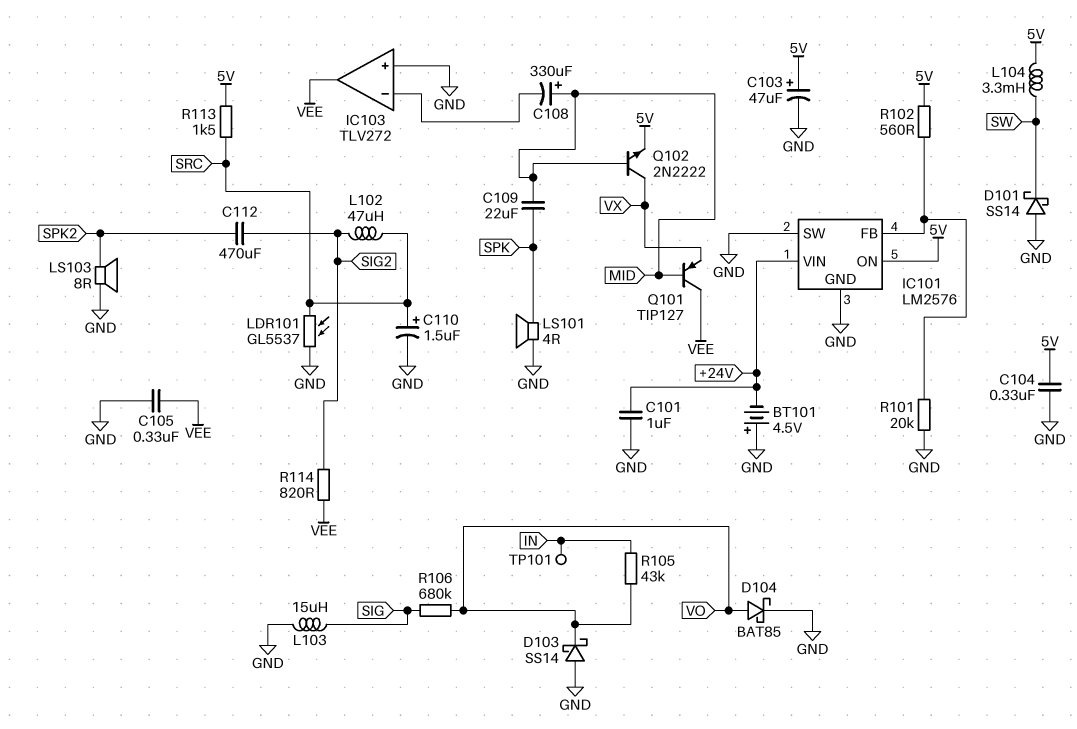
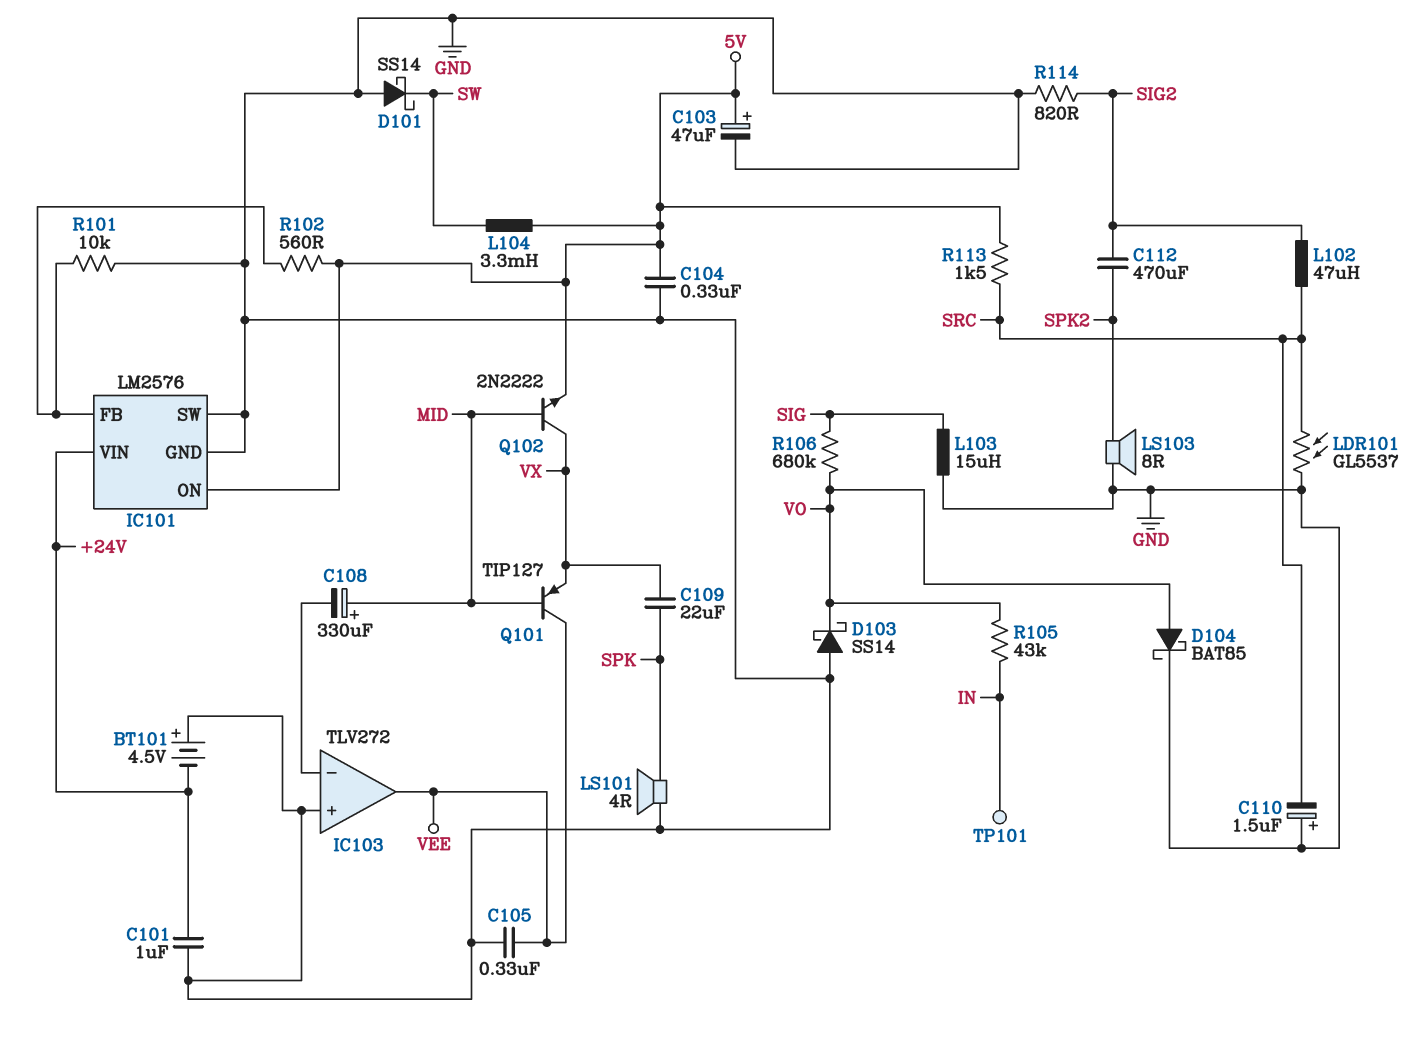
C109: 22uF (MID, SPK) -> 22uF (SPK, VX)
C110: 1.5uF (plus SRC, minus GND) -> 1.5uF (plus GND, minus SRC)
R101: 20k (GND, IC101/FB) -> 10k (GND, IC101/FB)
R114: 820 (SIG2, VEE) -> 820 (GND, SIG2)

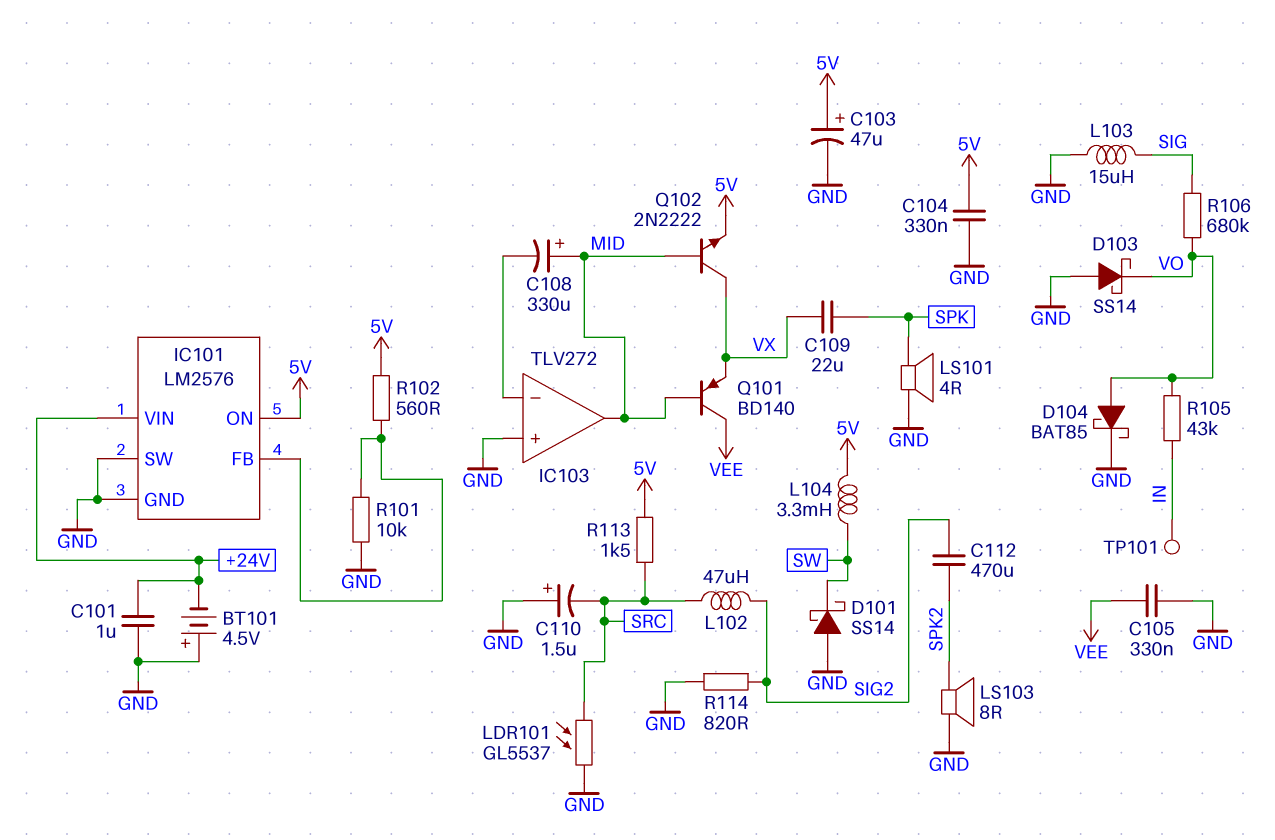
IC103 pin out: VEE -> MID
Q101: PNP TIP127 (B MID, C VEE, E VX) -> PNP BD140 (B MID, C VEE, E VX)

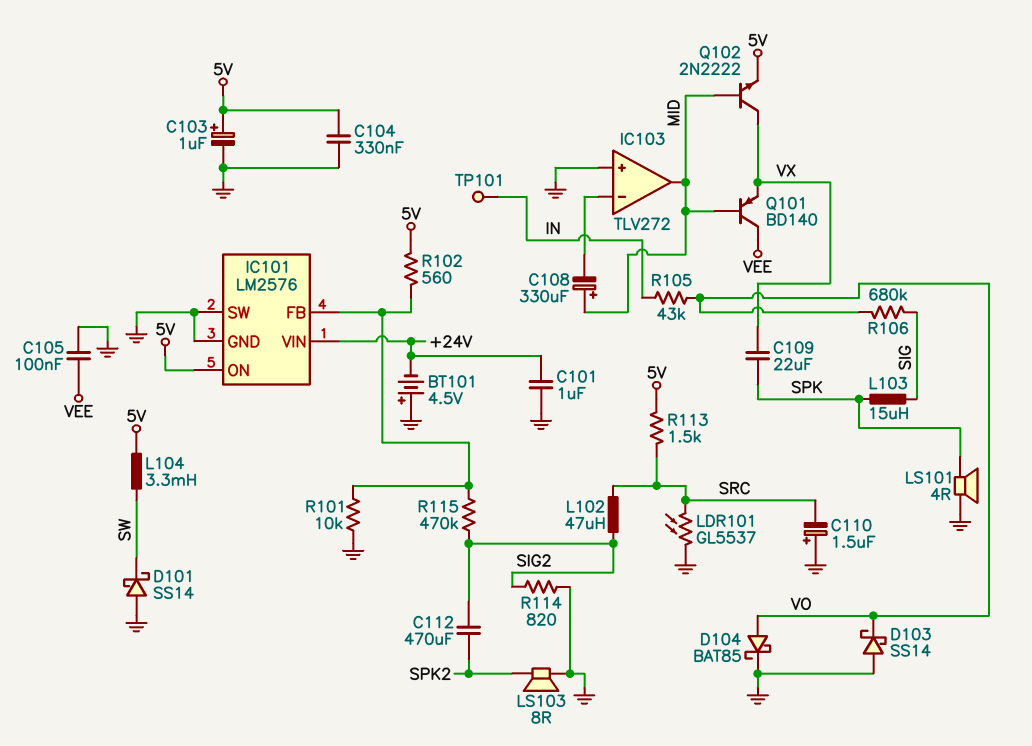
C103: 47uF (plus 5V, minus GND) -> 1uF (plus 5V, minus GND)
C105: 330nF (GND, VEE) -> 100nF (GND, VEE)
L103: 15uH (GND, SIG) -> 15uH (SIG, SPK)
R115: none -> 470k (IC101/FB, SIG2)

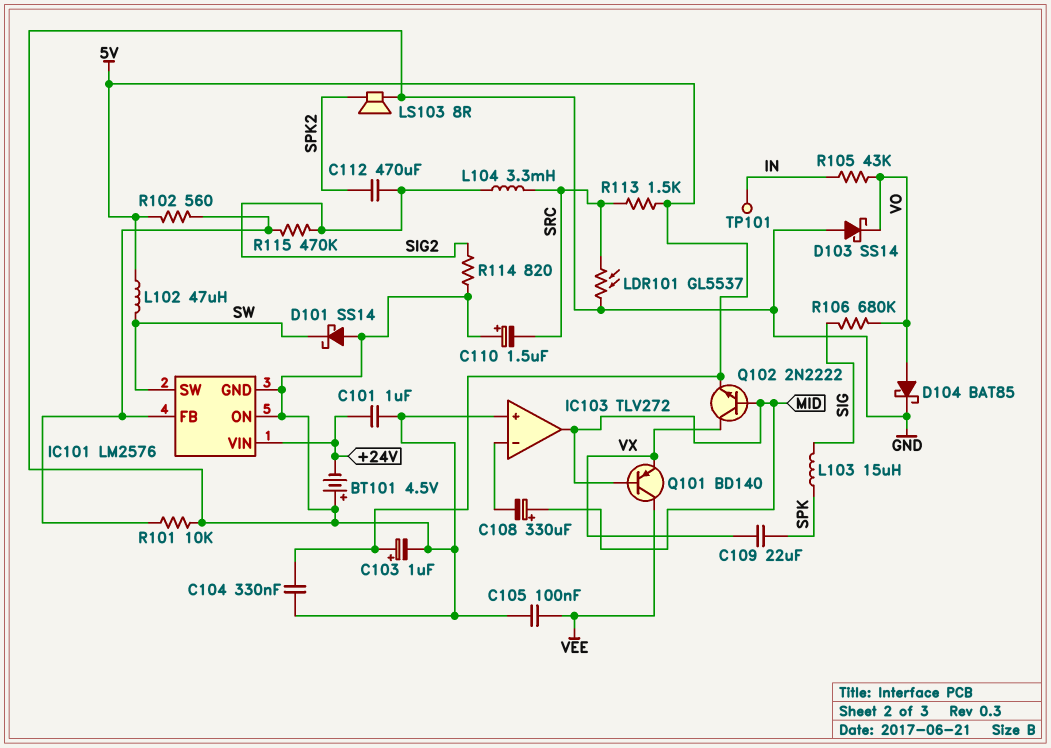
IC101 pin ON: 5V -> GND
IC101 pin SW: GND -> SW
L102: 47uH (SIG2, SRC) -> 47uH (5V, SW)
L104: 3.3mH (5V, SW) -> 3.3mH (SIG2, SRC)
LS101: speaker 4R (GND, SPK) -> none

